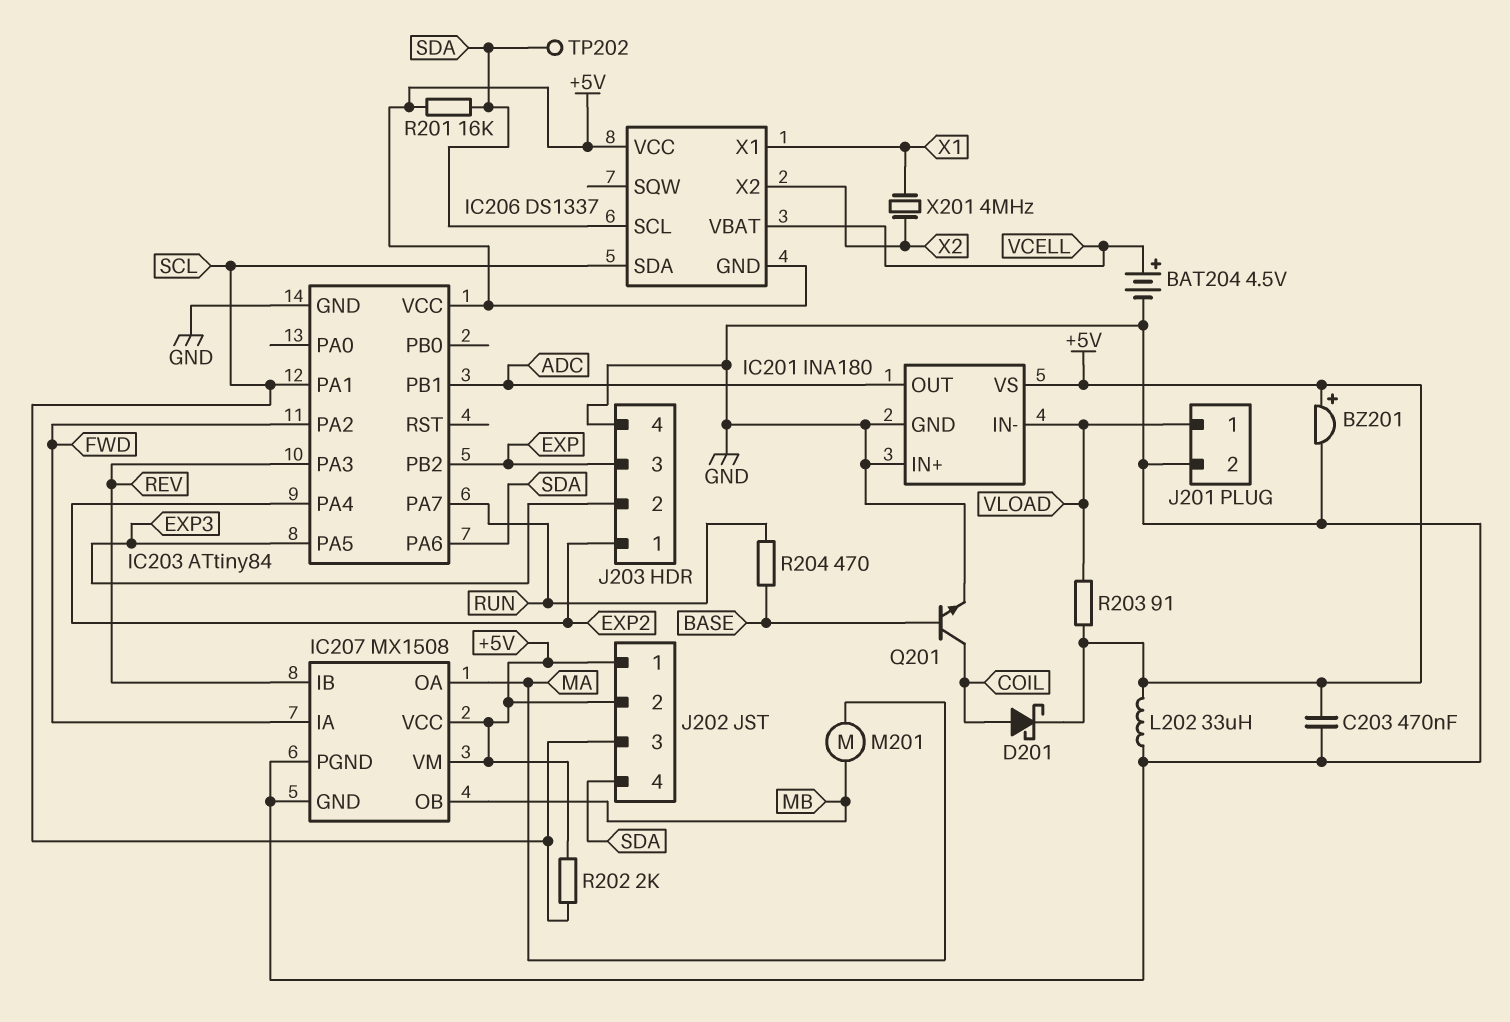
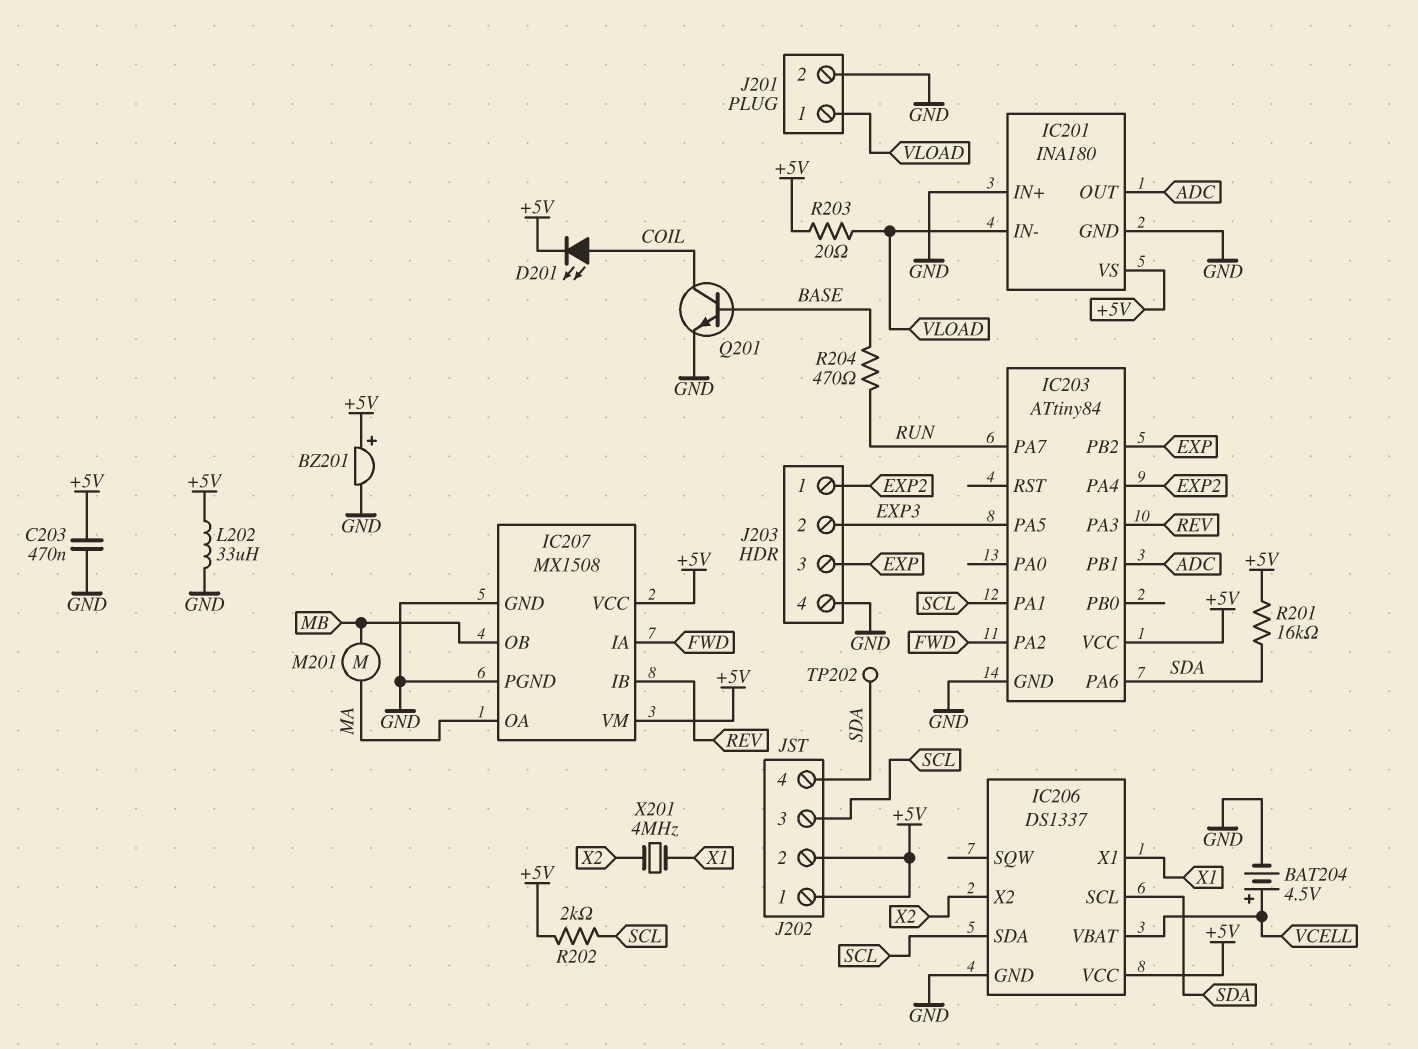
D201: schottky (A COIL, K +5V) -> LED (A COIL, K +5V)
IC206 pin GND: +5V -> GND
R203: 91 (+5V, VLOAD) -> 20 (+5V, VLOAD)

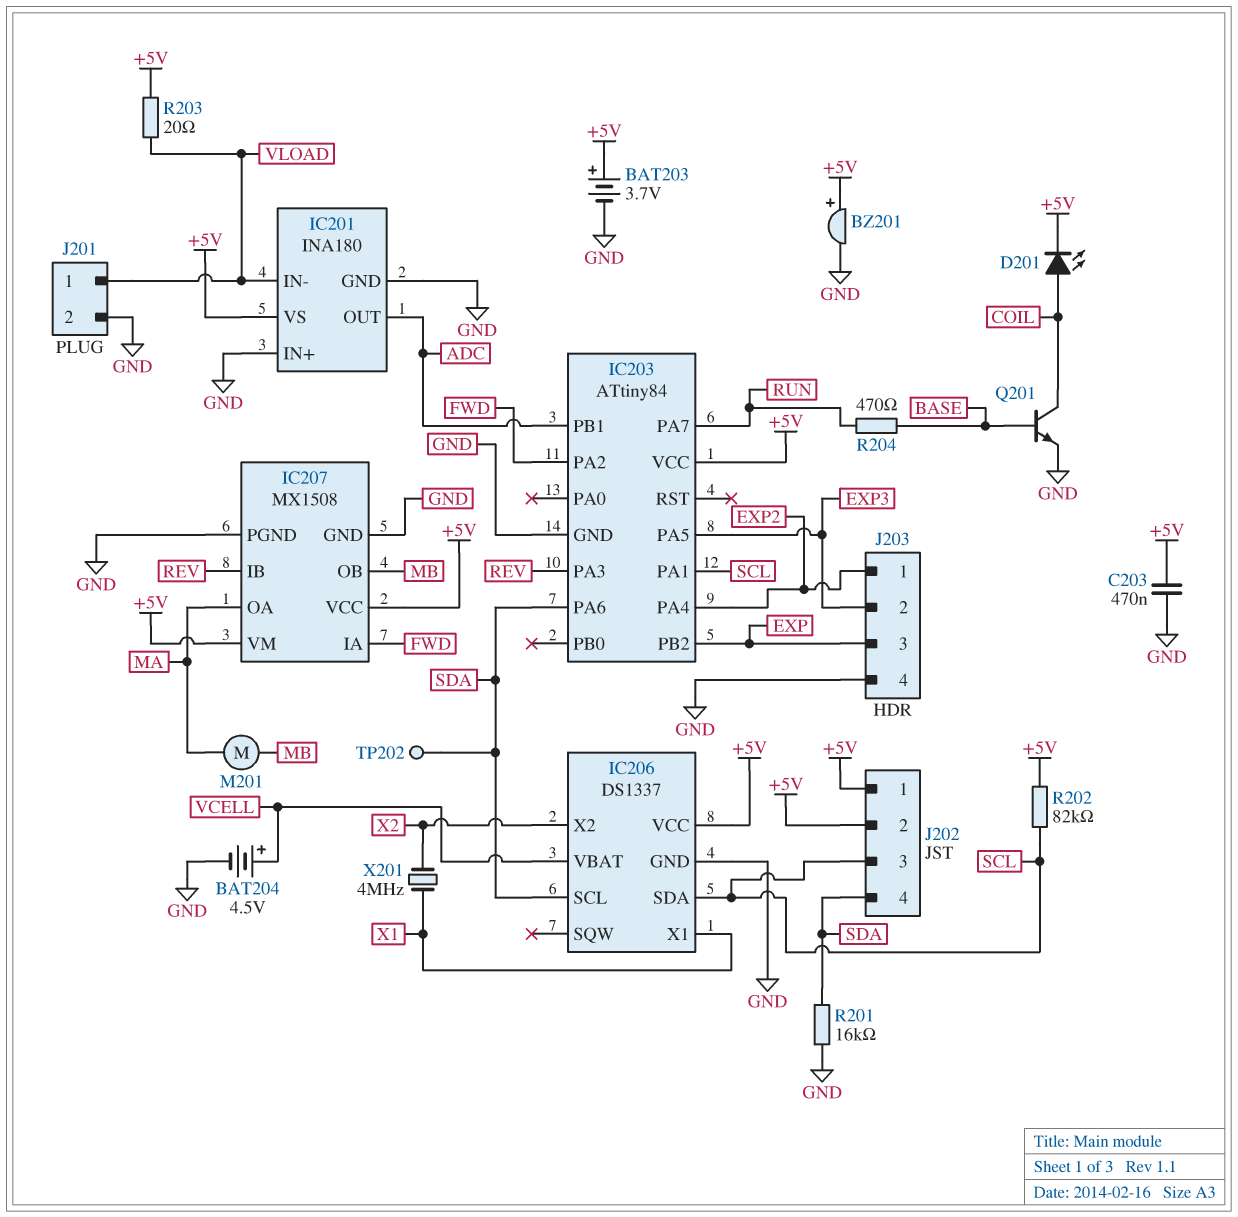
BAT203: none -> 3.7V (plus +5V, minus GND)
L202: 33uH (+5V, GND) -> none
R201: 16k (+5V, SDA) -> 16k (GND, SDA)
R202: 2k (+5V, SCL) -> 82k (+5V, SCL)

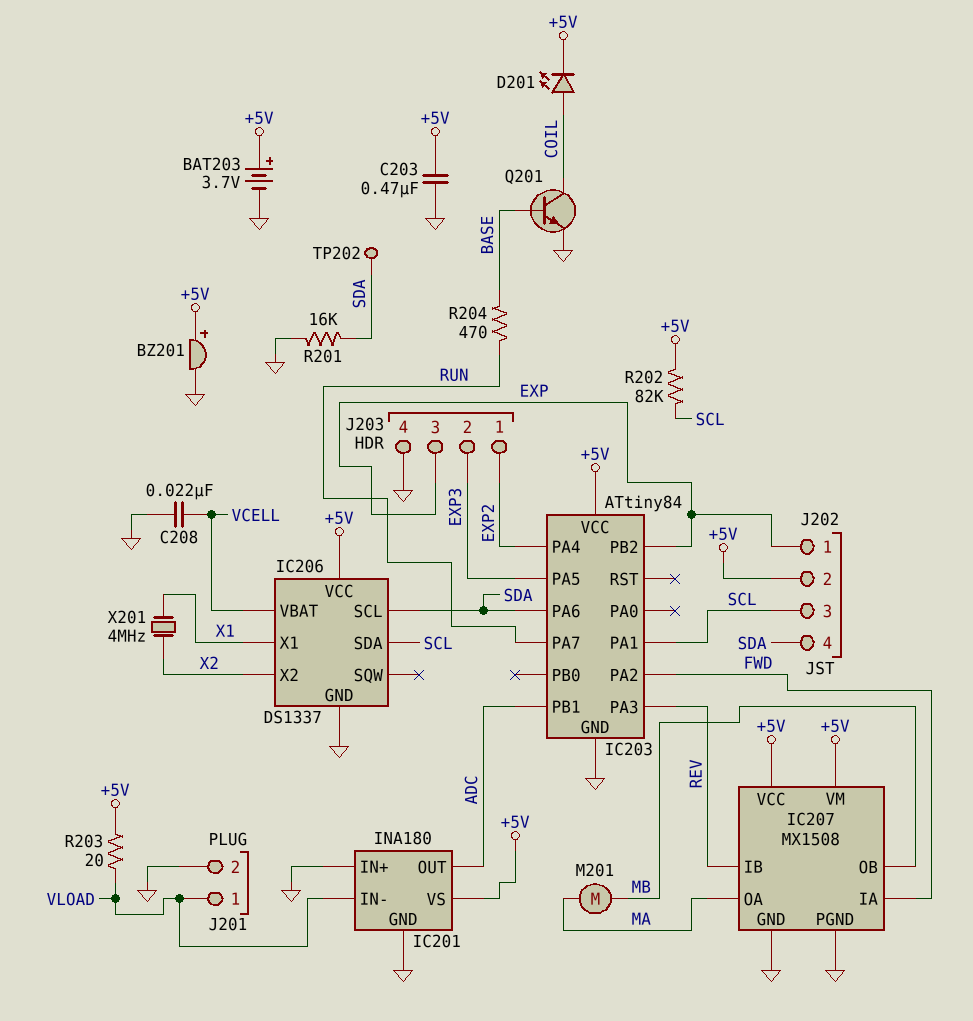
BAT204: 4.5V (plus VCELL, minus GND) -> none
C208: none -> 22nF (GND, VCELL)
J202 pin 1: +5V -> EXP

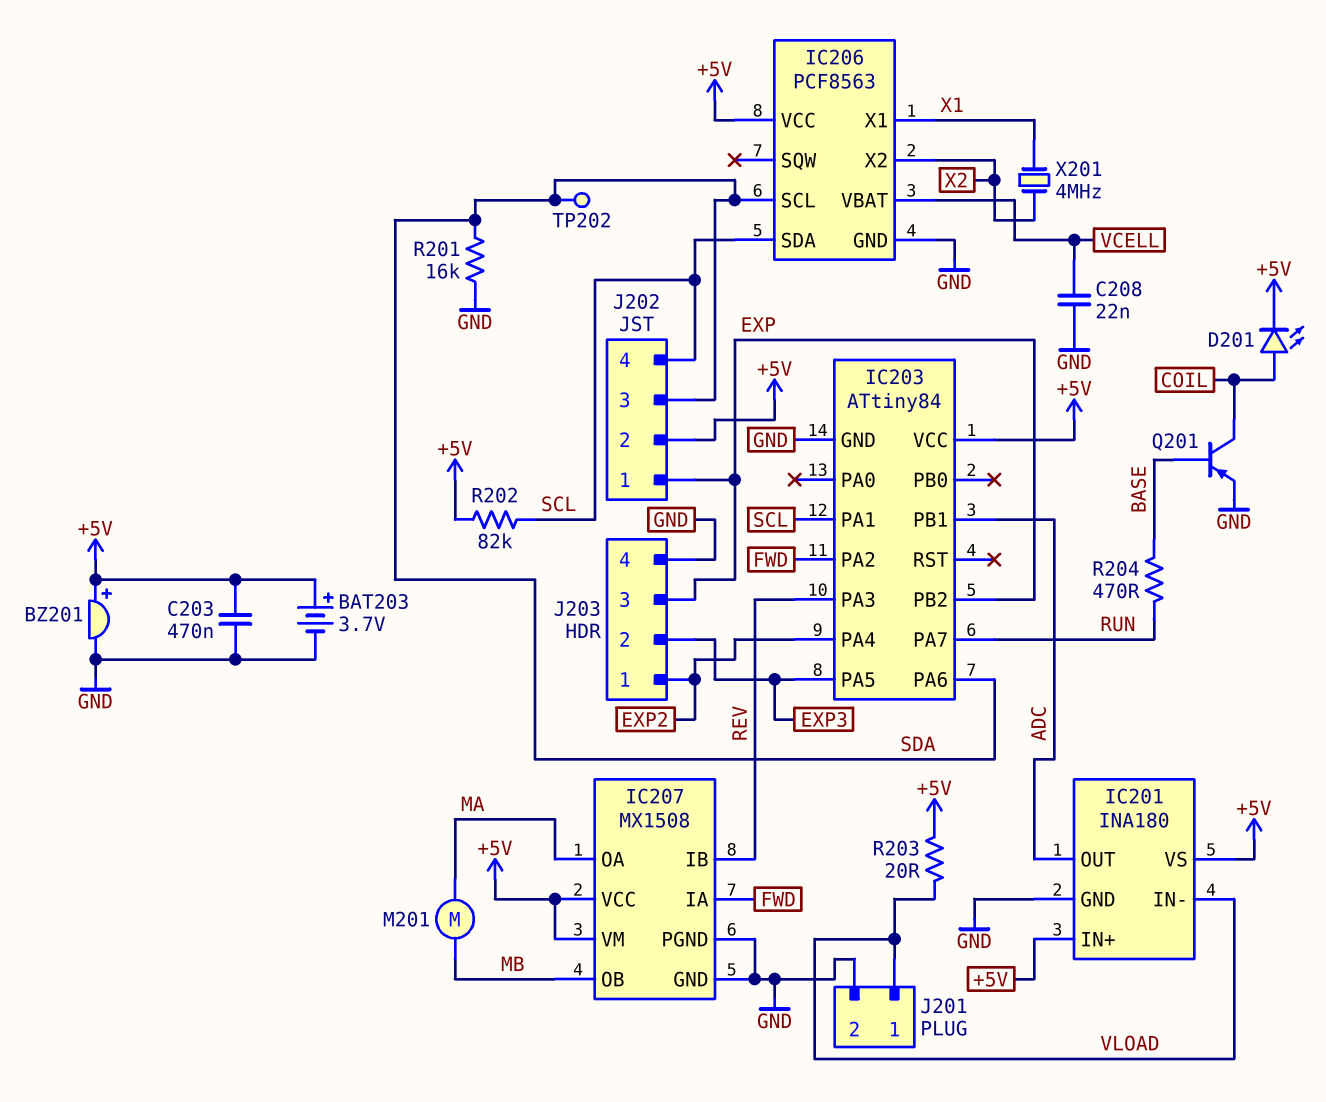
IC201 pin IN+: GND -> +5V
IC206: DS1337 -> PCF8563
J202 pin 3: SCL -> SDA
J202 pin 4: SDA -> SCL
Q201: NPN (B BASE, C COIL, E GND) -> PNP (B BASE, C COIL, E GND)

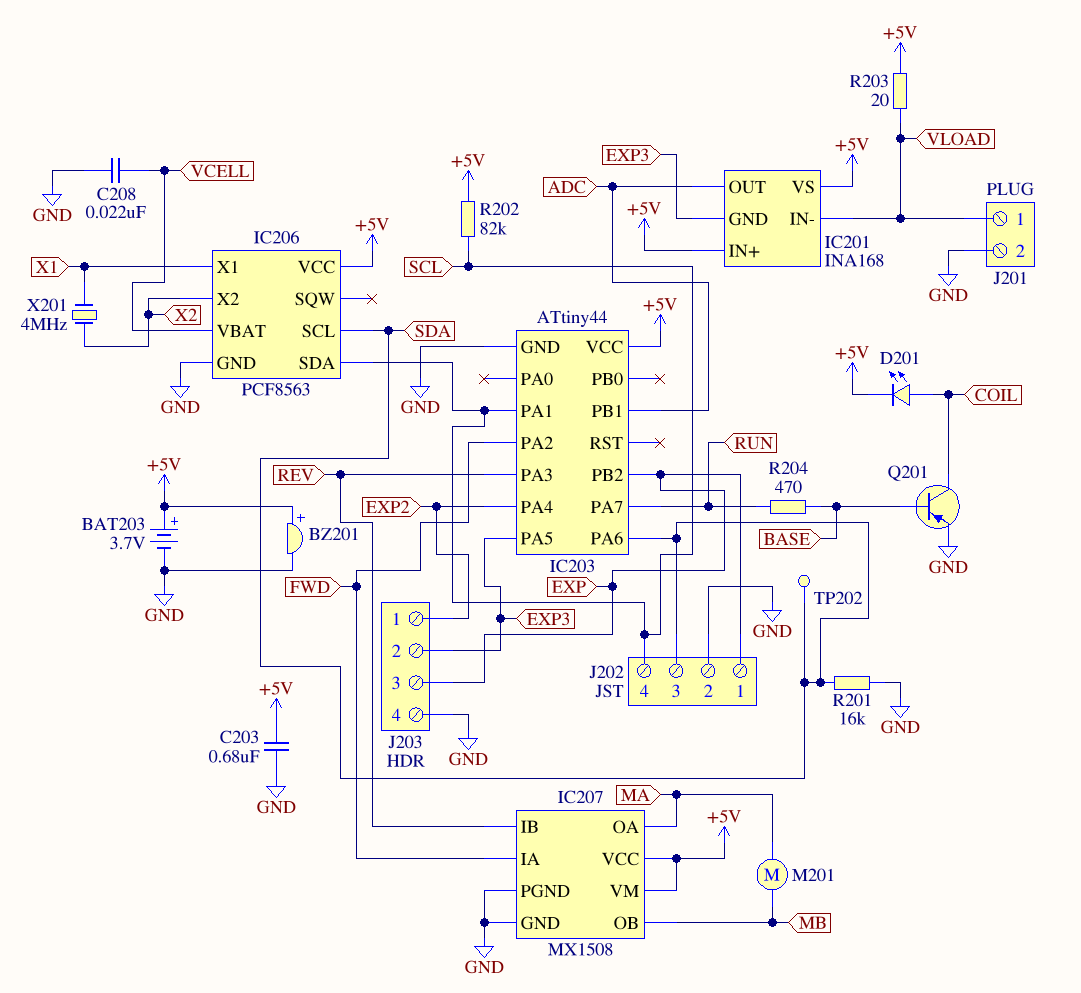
C203: 470nF (+5V, GND) -> 680nF (+5V, GND)
IC201: INA180 -> INA168
IC201 pin GND: GND -> EXP3
IC203: ATtiny84 -> ATtiny44
J202 pin 2: +5V -> GND

